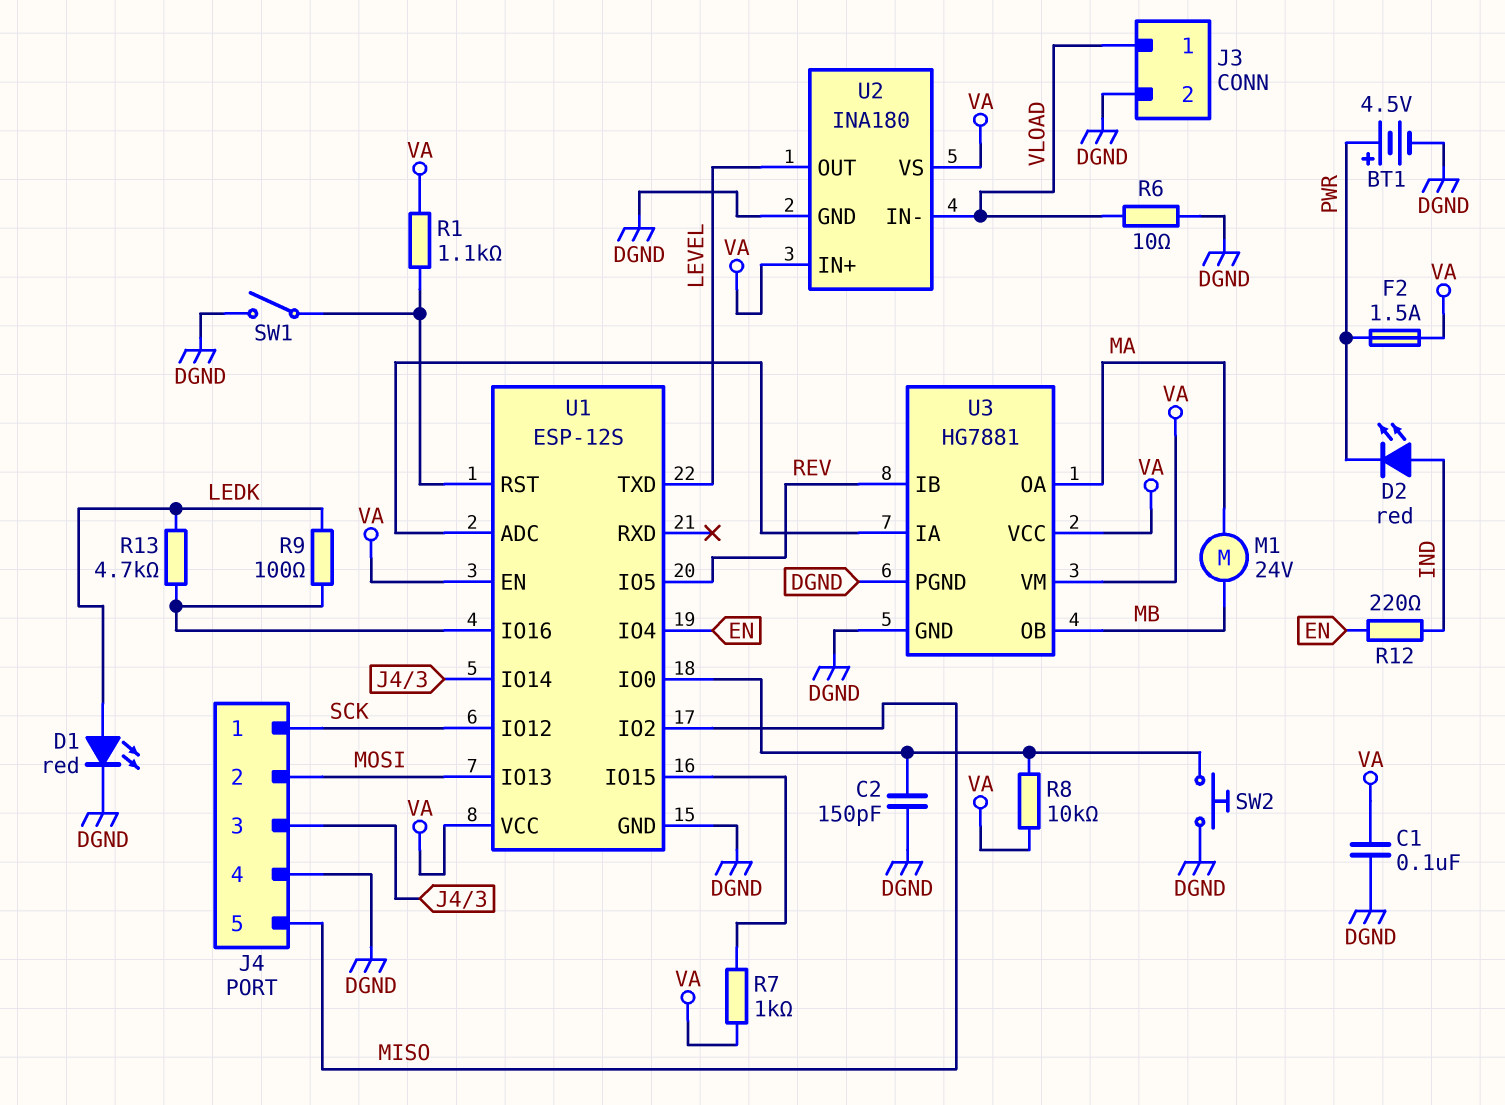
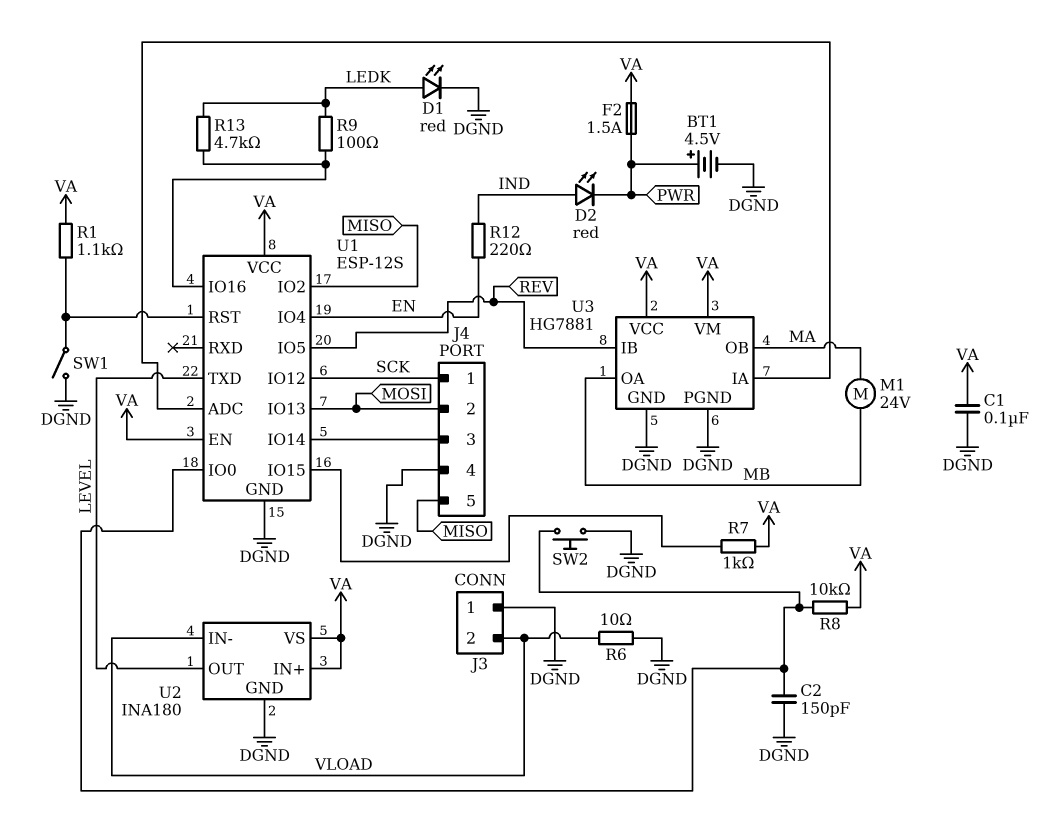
J3 pin 1: VLOAD -> DGND
J3 pin 2: DGND -> VLOAD
U3 pin OA: MA -> MB
U3 pin OB: MB -> MA

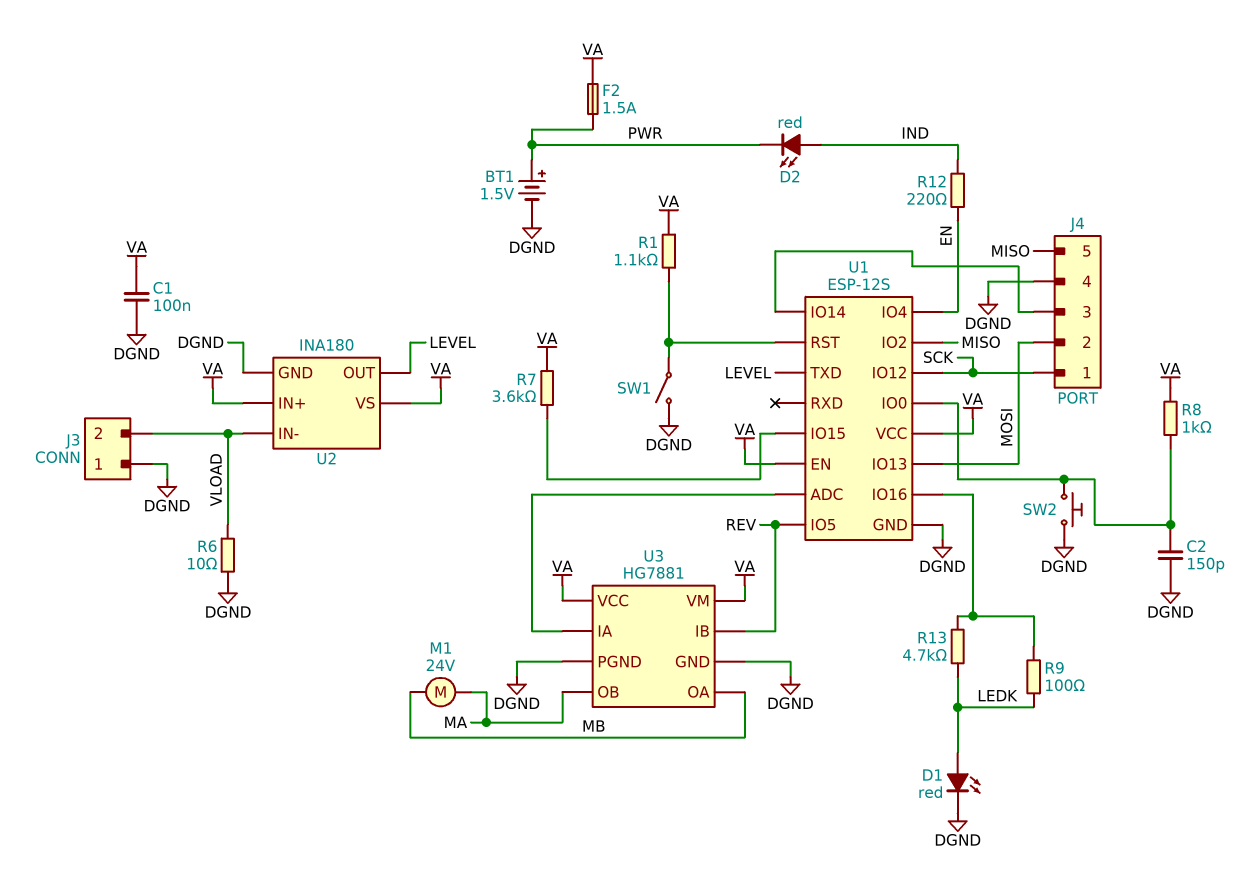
BT1: 4.5V (plus PWR, minus DGND) -> 1.5V (plus PWR, minus DGND)
R7: 1k (U1/IO15, VA) -> 3.6k (U1/IO15, VA)
R8: 10k (U1/IO0, VA) -> 1k (U1/IO0, VA)

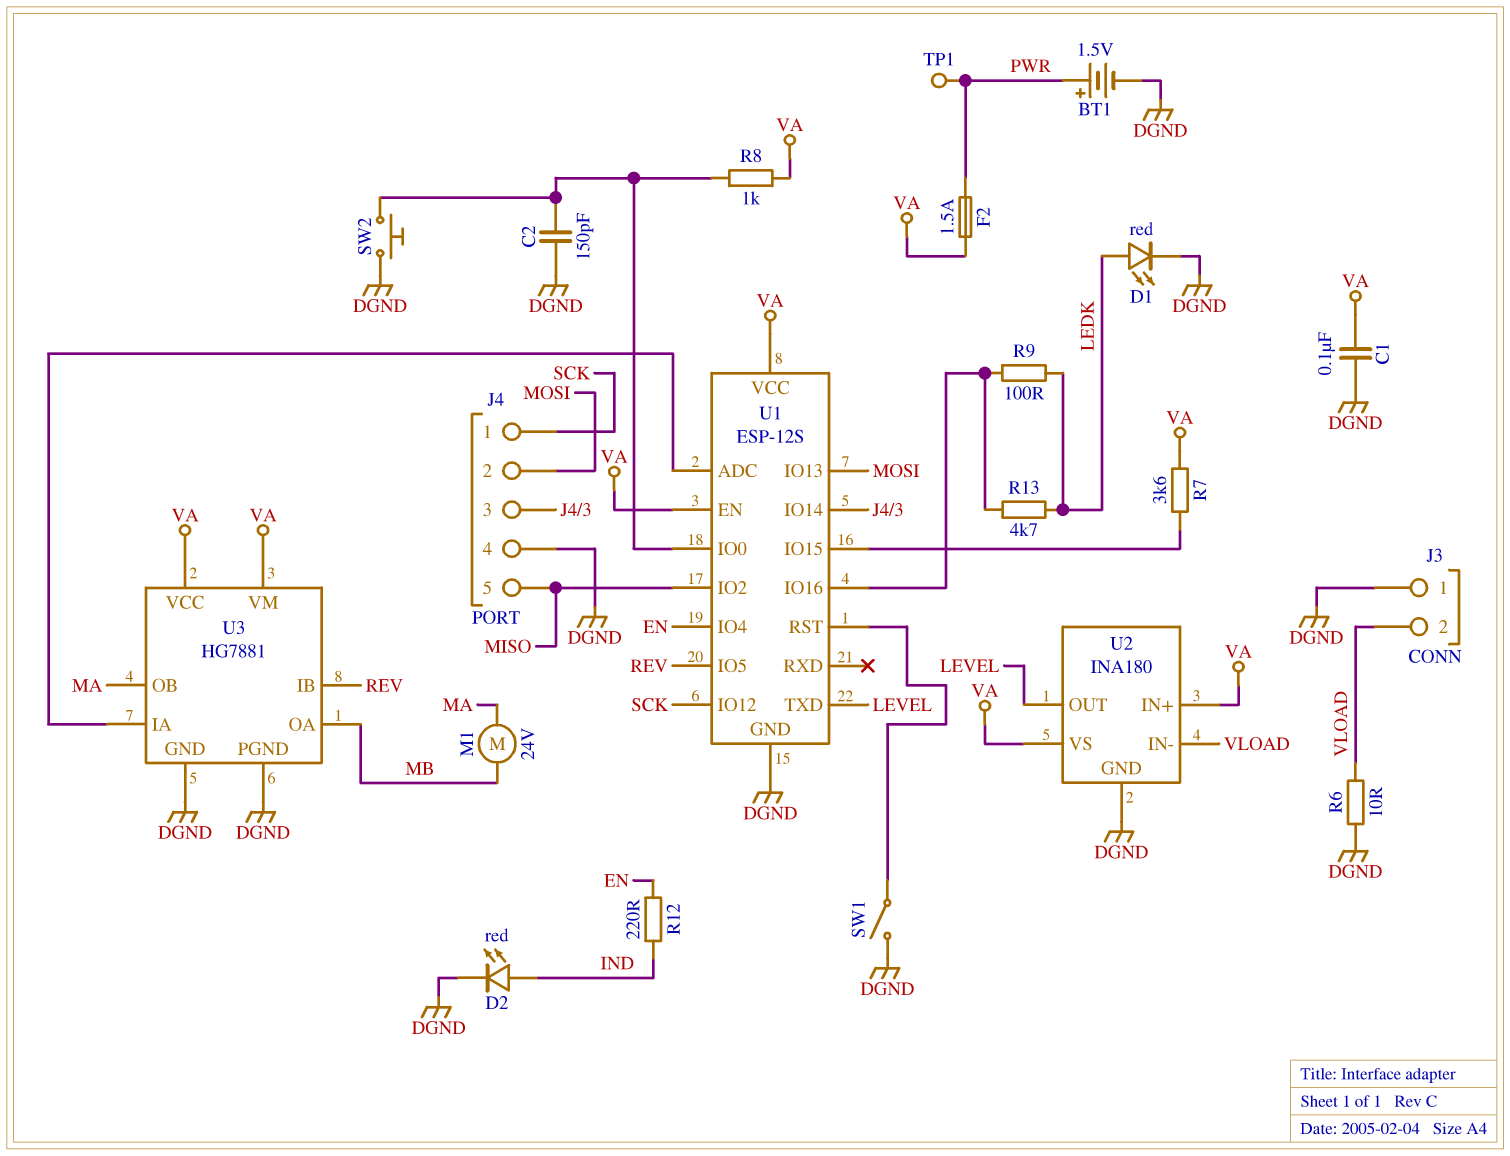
D2: LED red (A IND, K PWR) -> LED red (A IND, K DGND)
R1: 1.1k (U1/RST, VA) -> none
TP1: none -> test point (PWR)

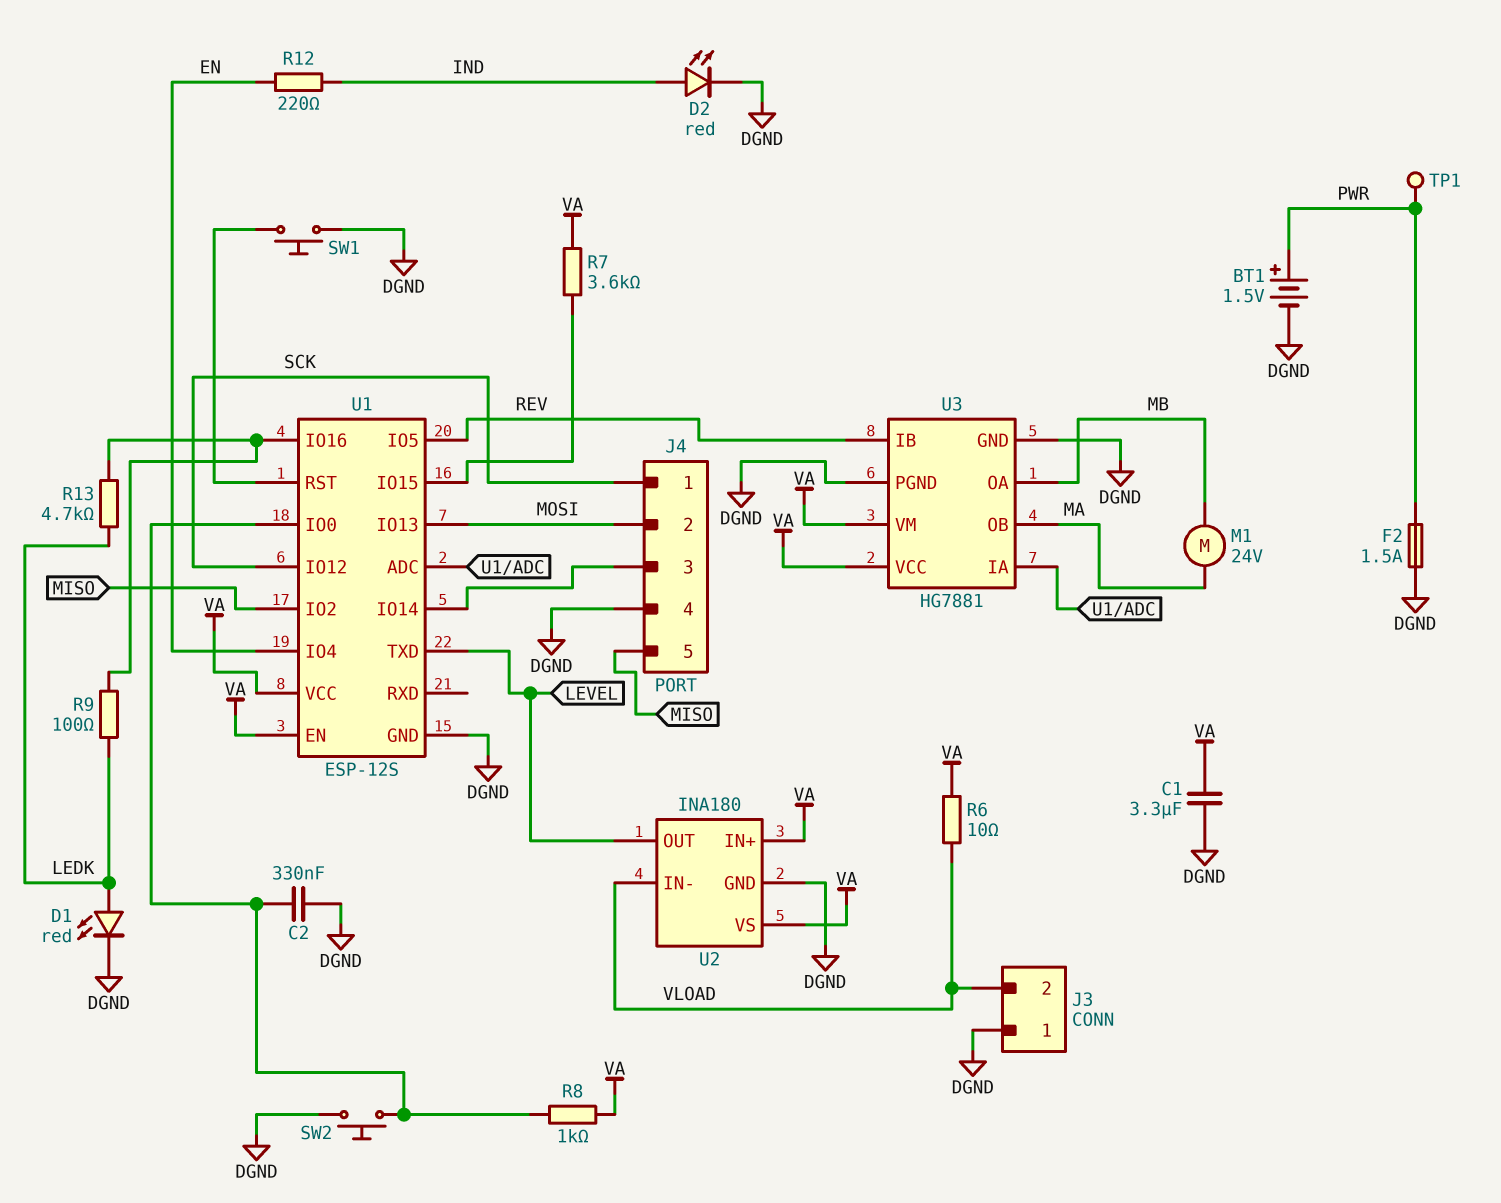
C1: 100nF (DGND, VA) -> 3.3uF (DGND, VA)
C2: 150pF (DGND, U1/IO0) -> 330nF (DGND, U1/IO0)
F2: 1.5A (PWR, VA) -> 1.5A (DGND, PWR)
R6: 10 (DGND, VLOAD) -> 10 (VA, VLOAD)
SW1: switch (DGND, U1/RST) -> button (DGND, U1/RST)

